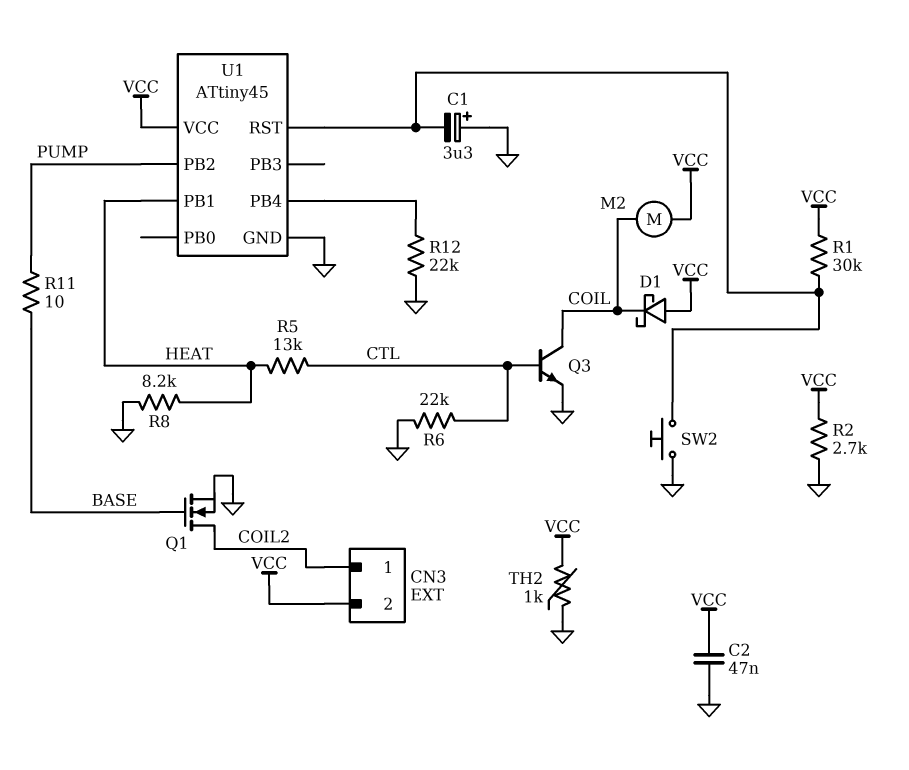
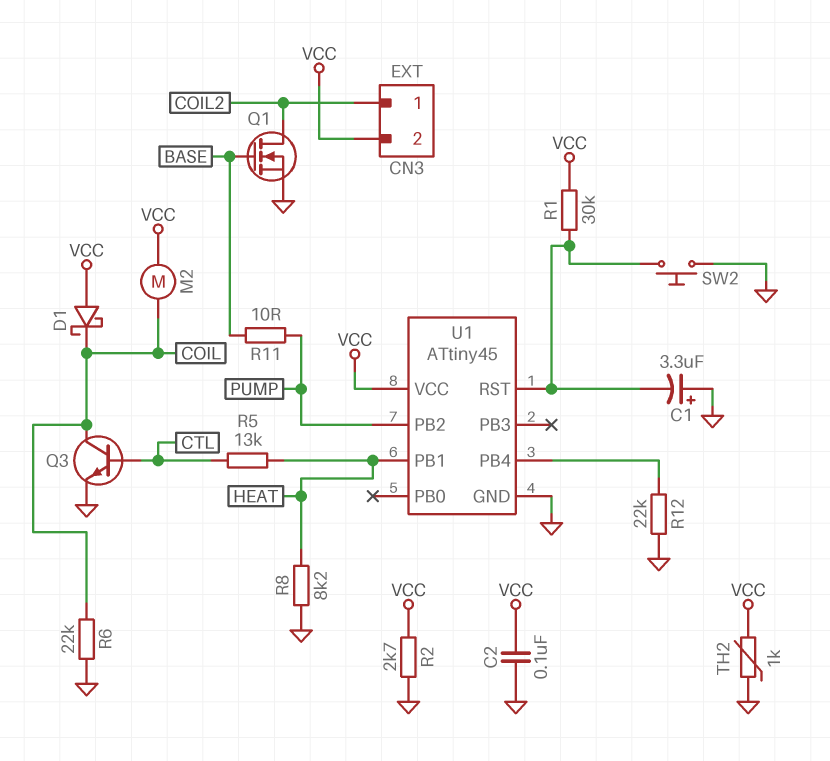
C2: 47nF (GND, VCC) -> 100nF (GND, VCC)
R6: 22k (CTL, GND) -> 22k (COIL, GND)

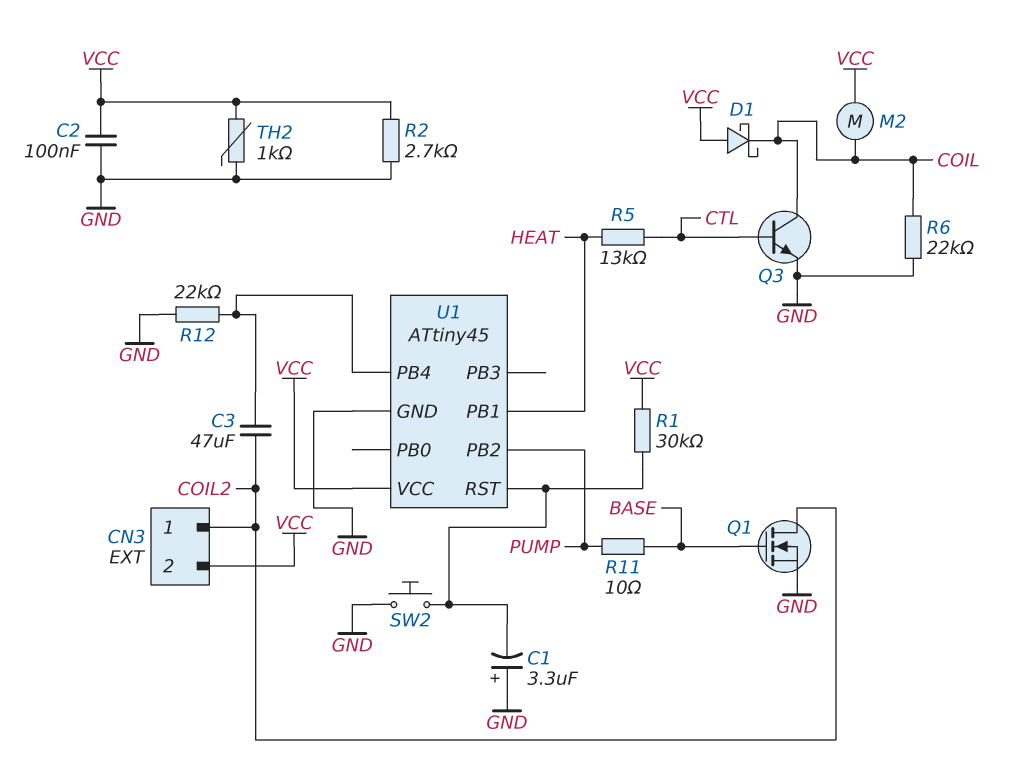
C3: none -> 47uF (COIL2, U1/PB4)
R8: 8.2k (GND, HEAT) -> none

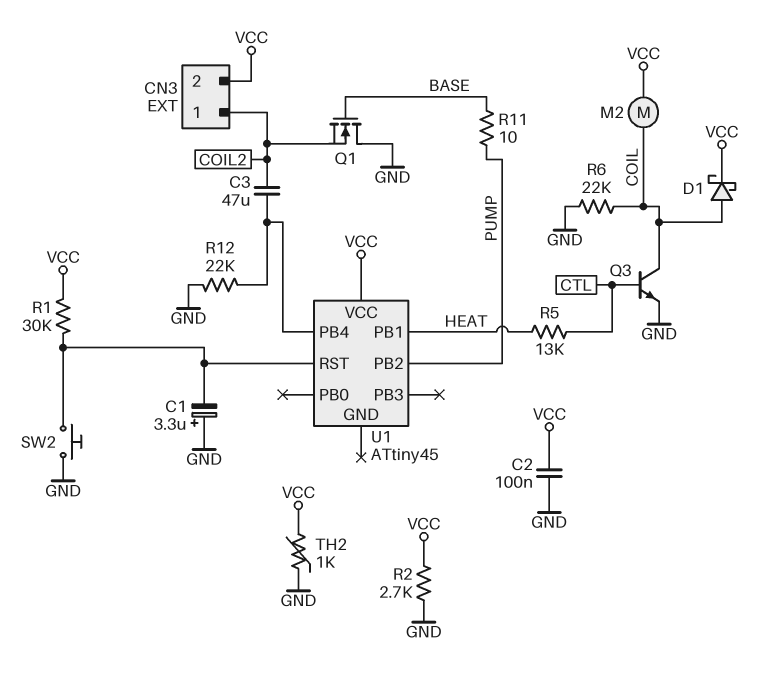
D1: schottky (A VCC, K COIL) -> schottky (A COIL, K VCC)
Q1: NMOS (G BASE, D COIL2, S GND) -> NMOS (G BASE, D GND, S COIL2)
U1 pin GND: GND -> none

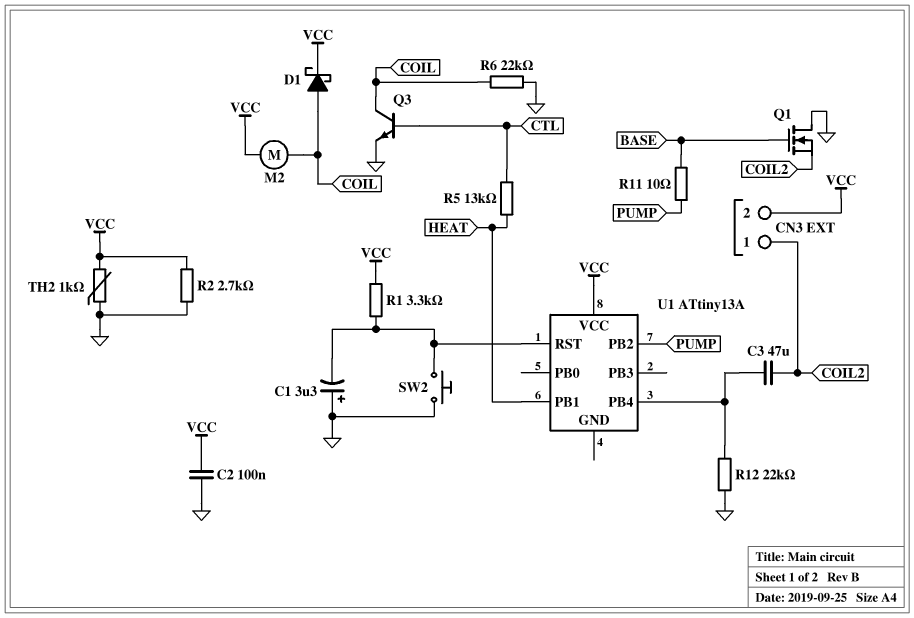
R1: 30k (U1/RST, VCC) -> 3.3k (U1/RST, VCC)
U1: ATtiny45 -> ATtiny13A

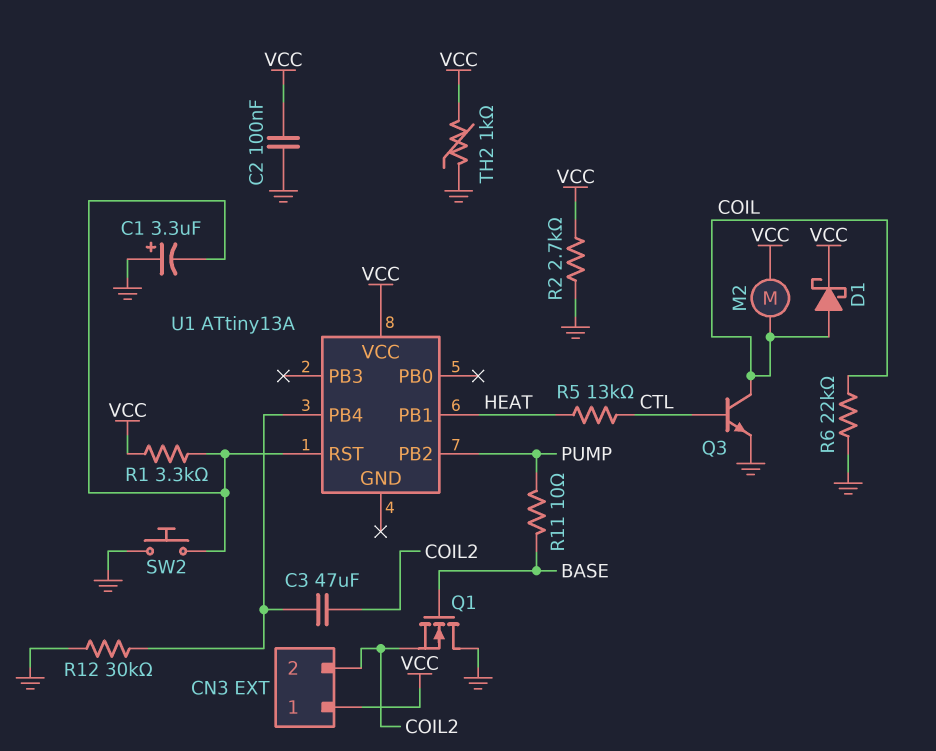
CN3 pin 1: COIL2 -> VCC
CN3 pin 2: VCC -> COIL2
R12: 22k (GND, U1/PB4) -> 30k (GND, U1/PB4)

